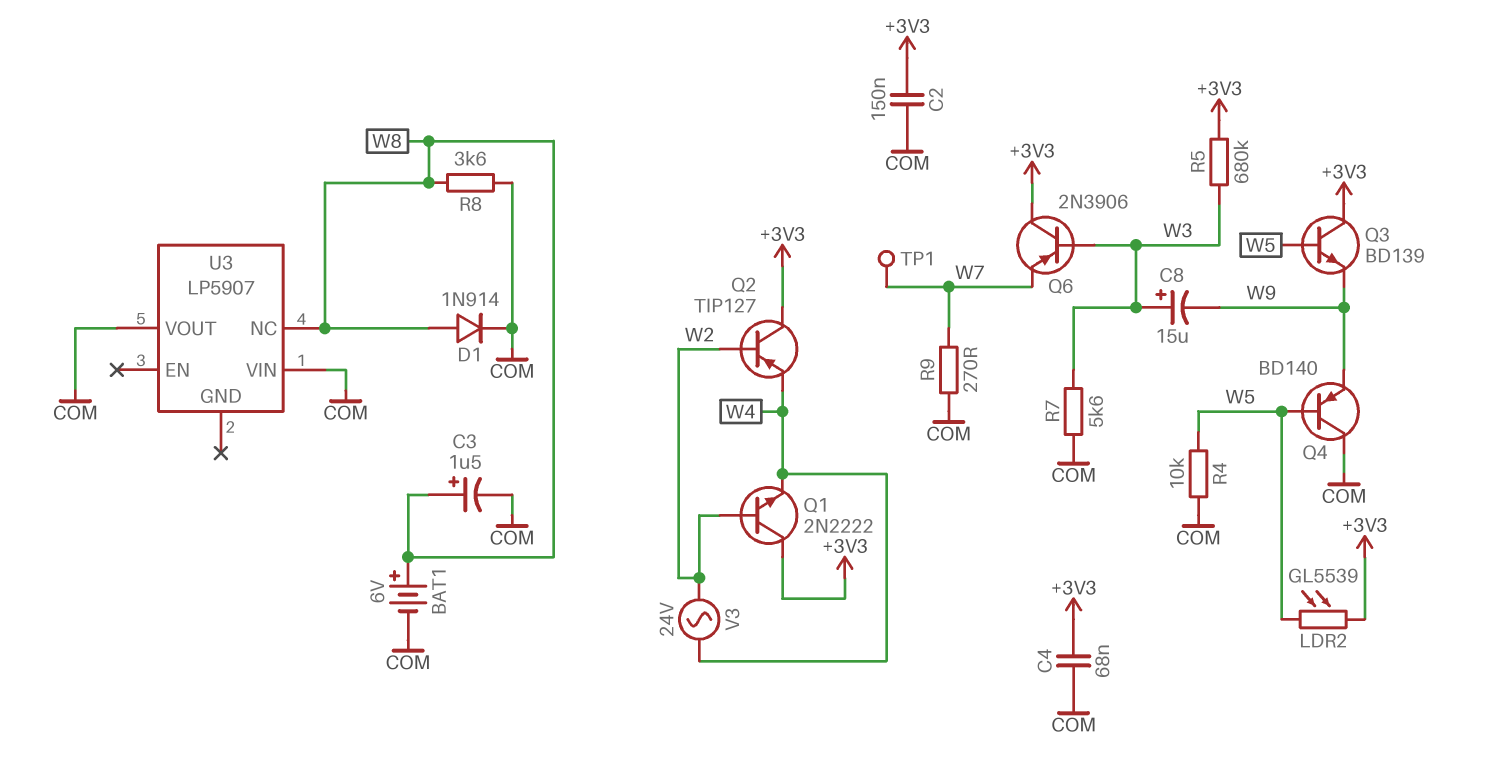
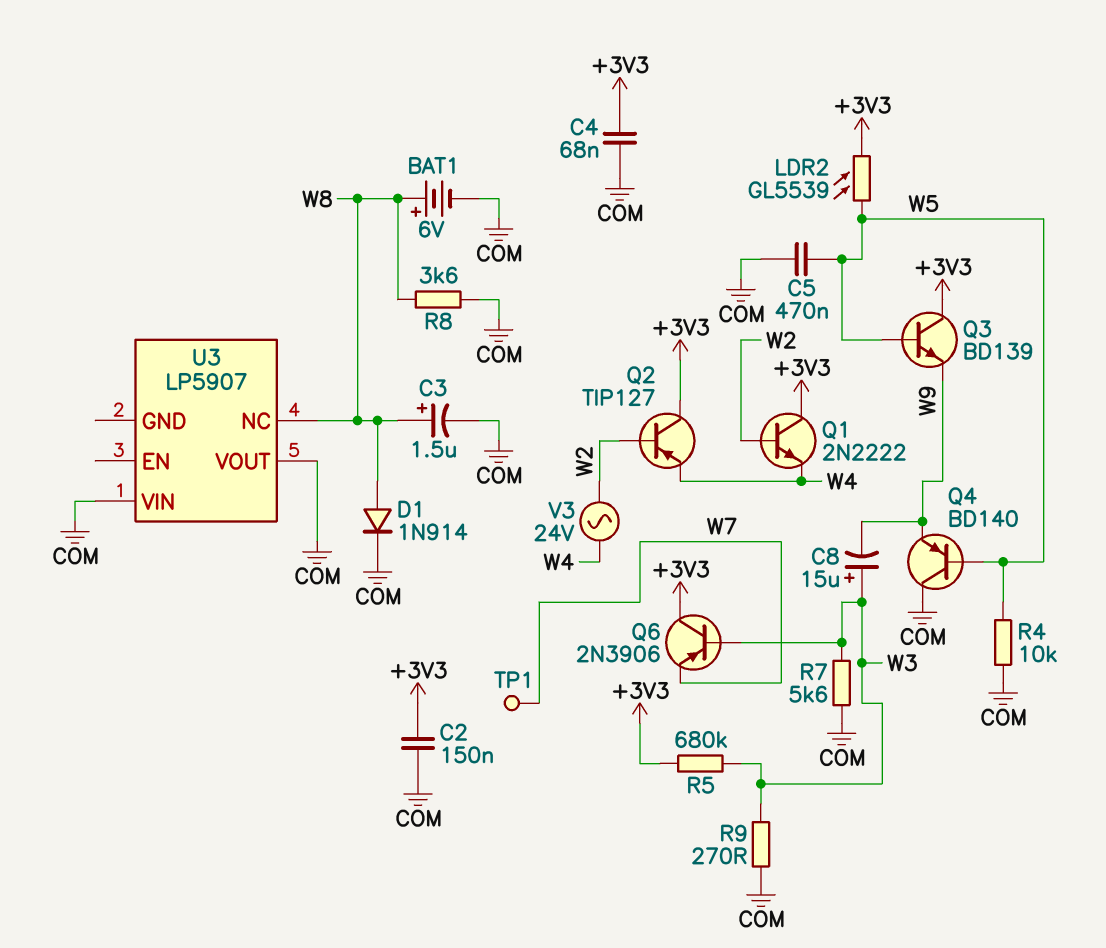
C5: none -> 470nF (COM, W5)
R9: 270 (COM, W7) -> 270 (COM, W3)

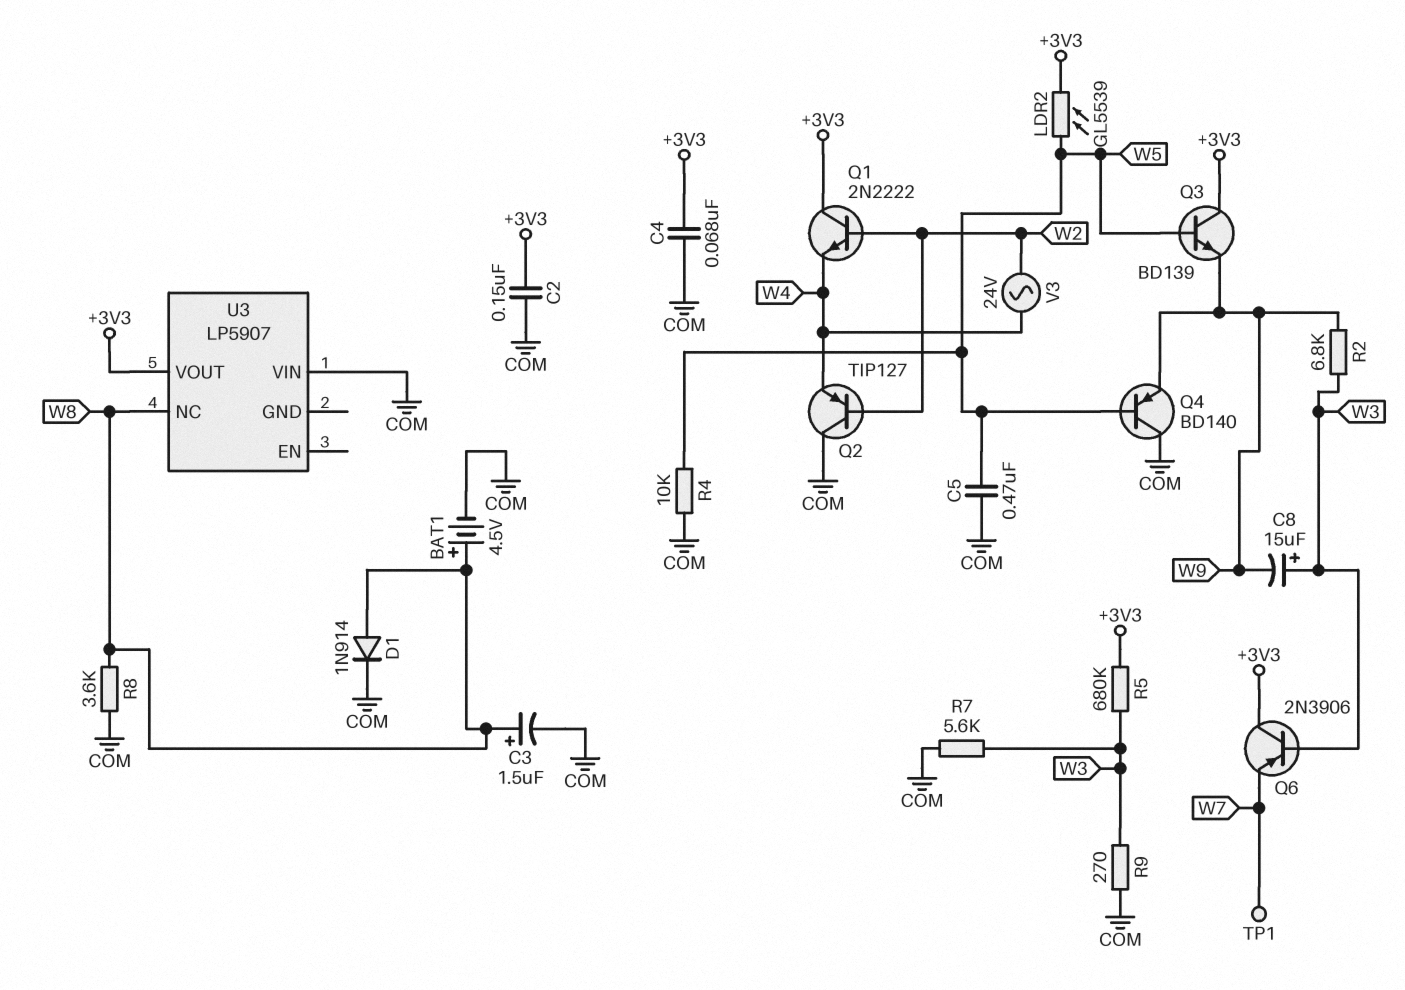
BAT1: 6V (plus W8, minus COM) -> 4.5V (plus W8, minus COM)
Q2: PNP TIP127 (B W2, C +3V3, E W4) -> PNP TIP127 (B W2, C COM, E W4)
R2: none -> 6.8k (W3, W9)
U3 pin VOUT: COM -> +3V3

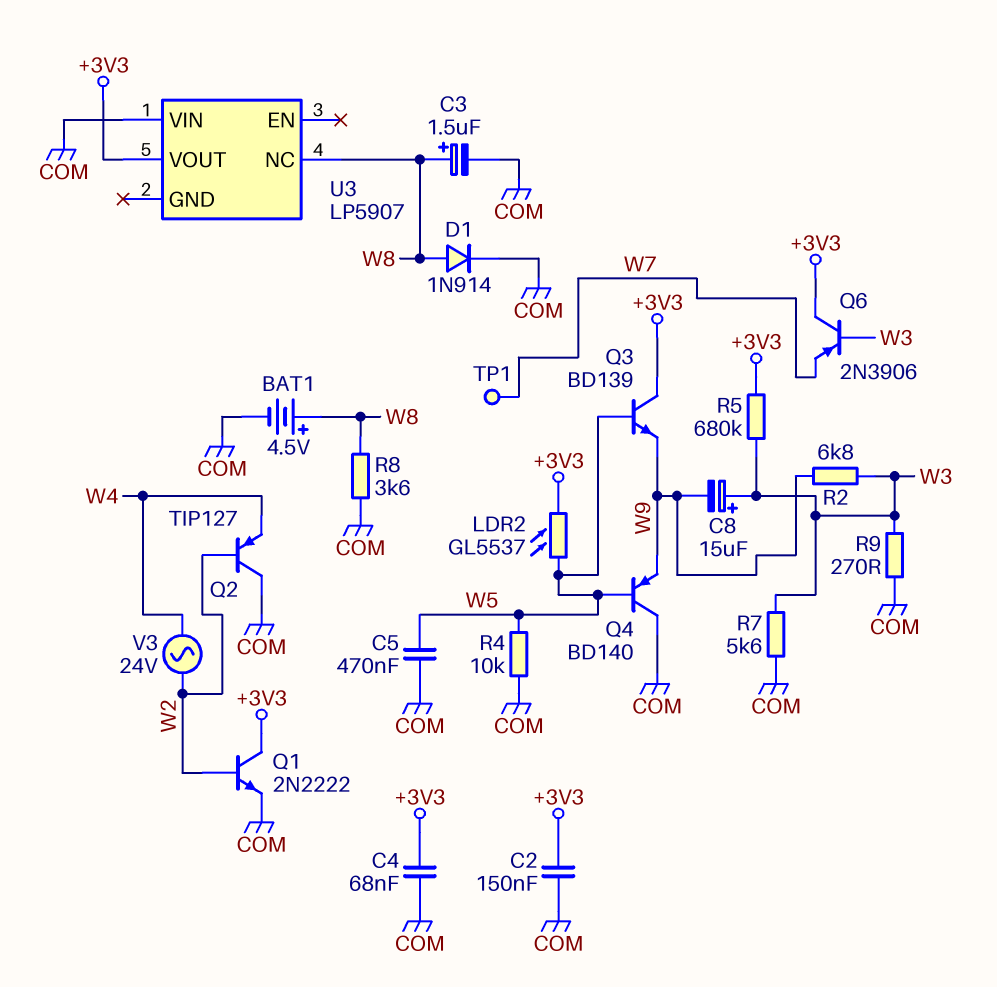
LDR2: GL5539 (+3V3, W5) -> GL5537 (+3V3, W5)
Q1: NPN 2N2222 (B W2, C +3V3, E W4) -> NPN 2N2222 (B W2, C +3V3, E COM)

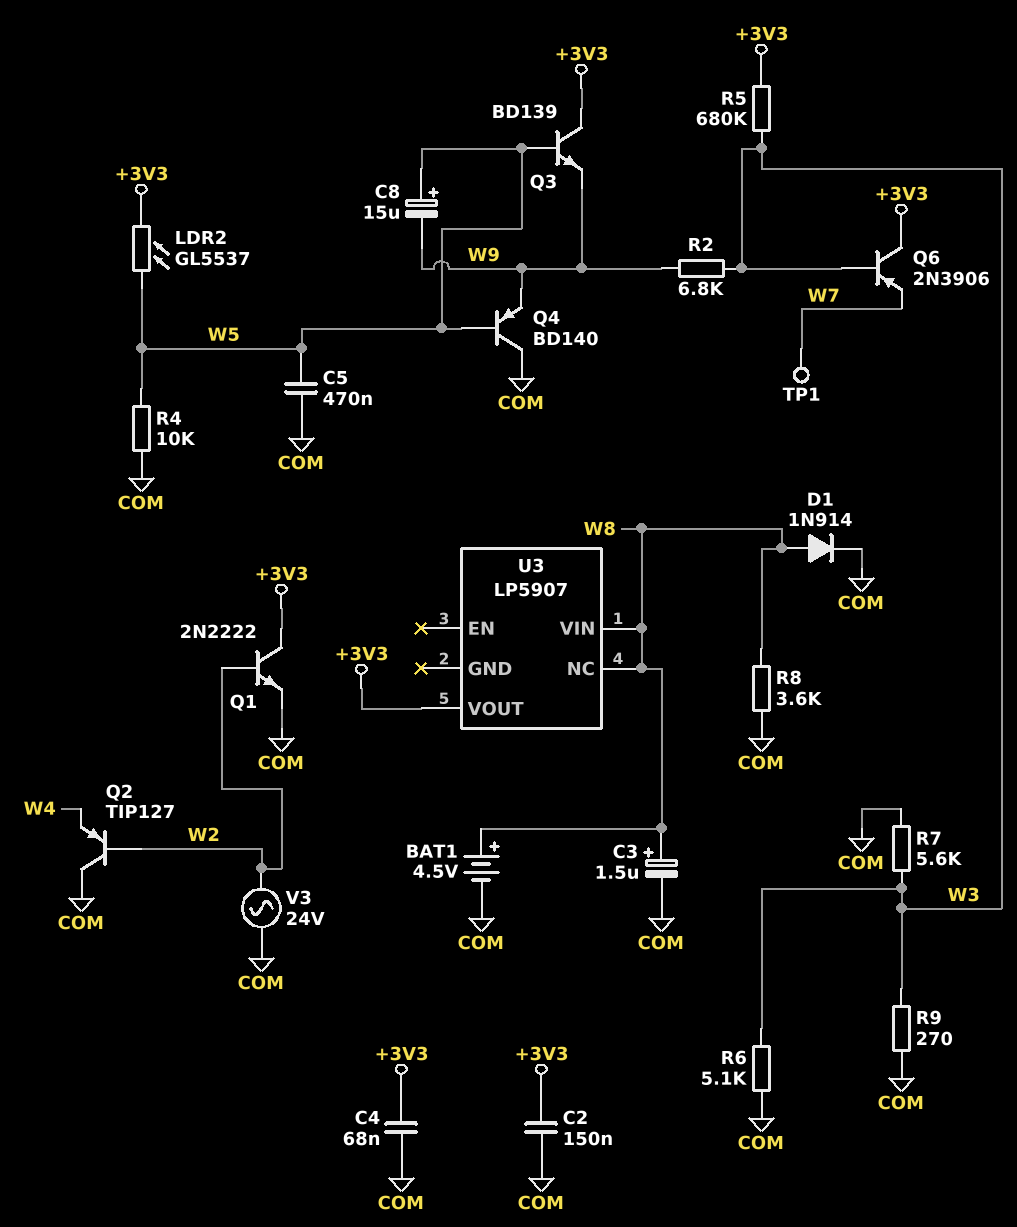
C8: 15uF (plus W3, minus W9) -> 15uF (plus W5, minus W9)
R6: none -> 5.1k (COM, W3)
U3 pin VIN: COM -> W8
V3: AC 24V (W2, W4) -> AC 24V (COM, W2)

